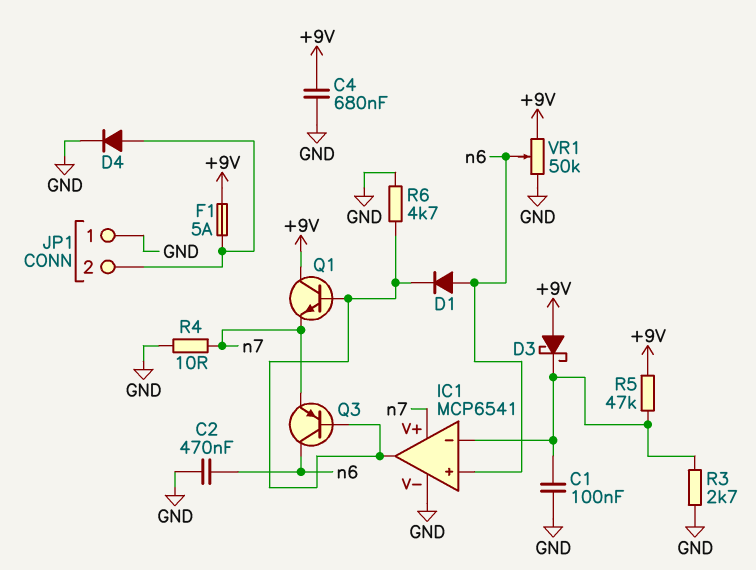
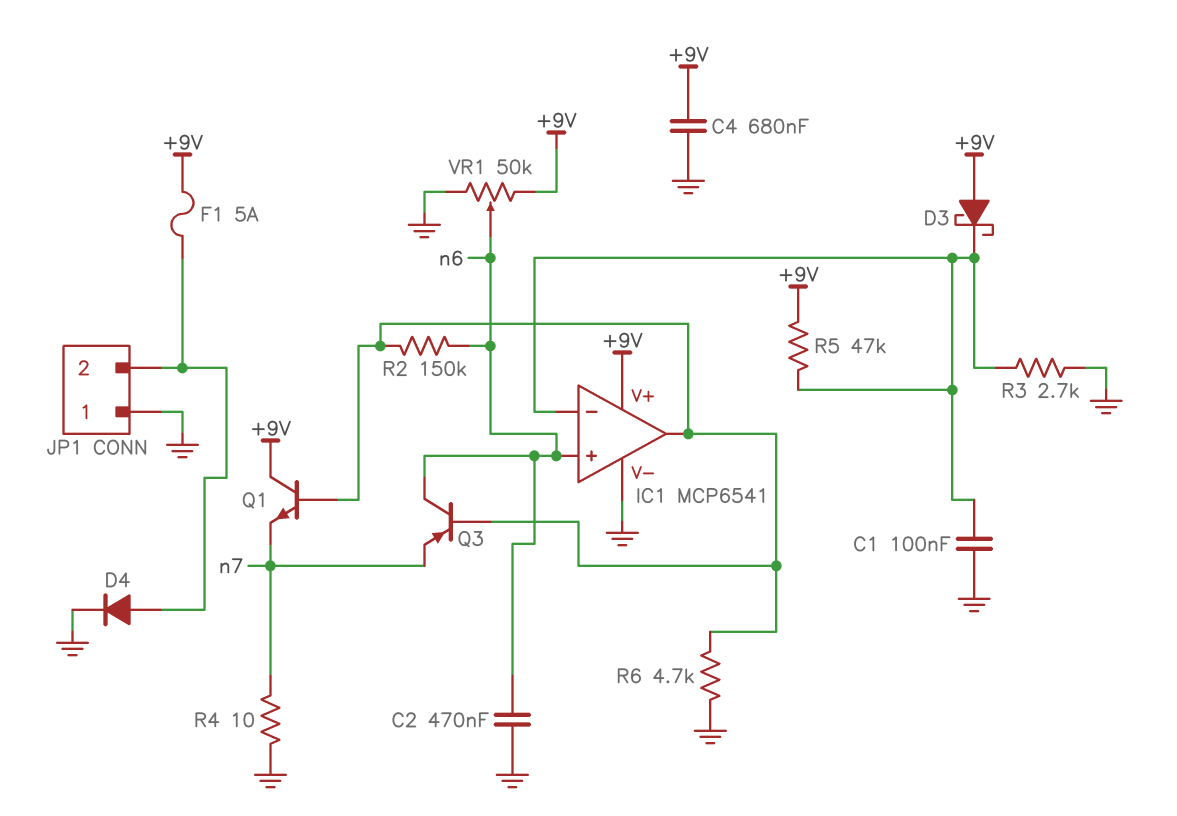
D1: diode (A n6, K IC1/out) -> none
IC1 pin V+: n7 -> +9V
R2: none -> 150k (IC1/out, n6)

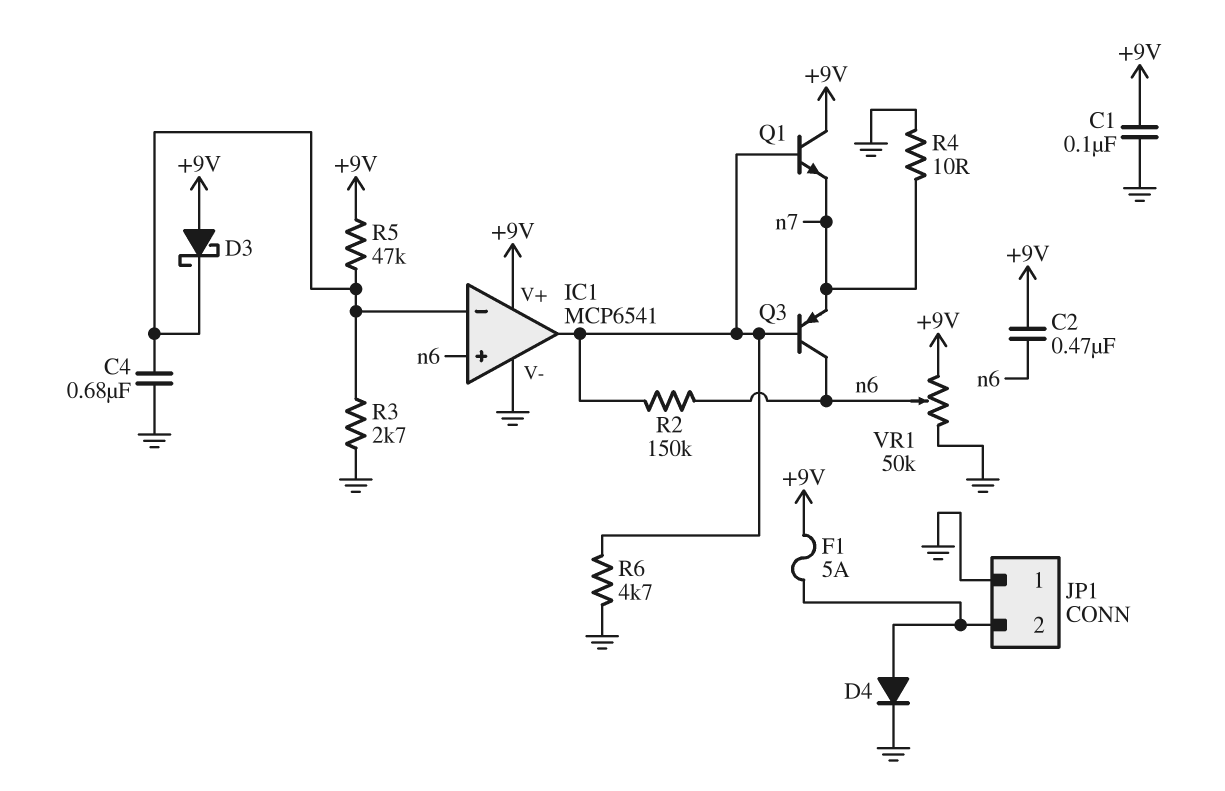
C1: 100nF (GND, IC1/in-) -> 100nF (+9V, GND)
C2: 470nF (GND, n6) -> 470nF (+9V, n6)
C4: 680nF (+9V, GND) -> 680nF (GND, IC1/in-)

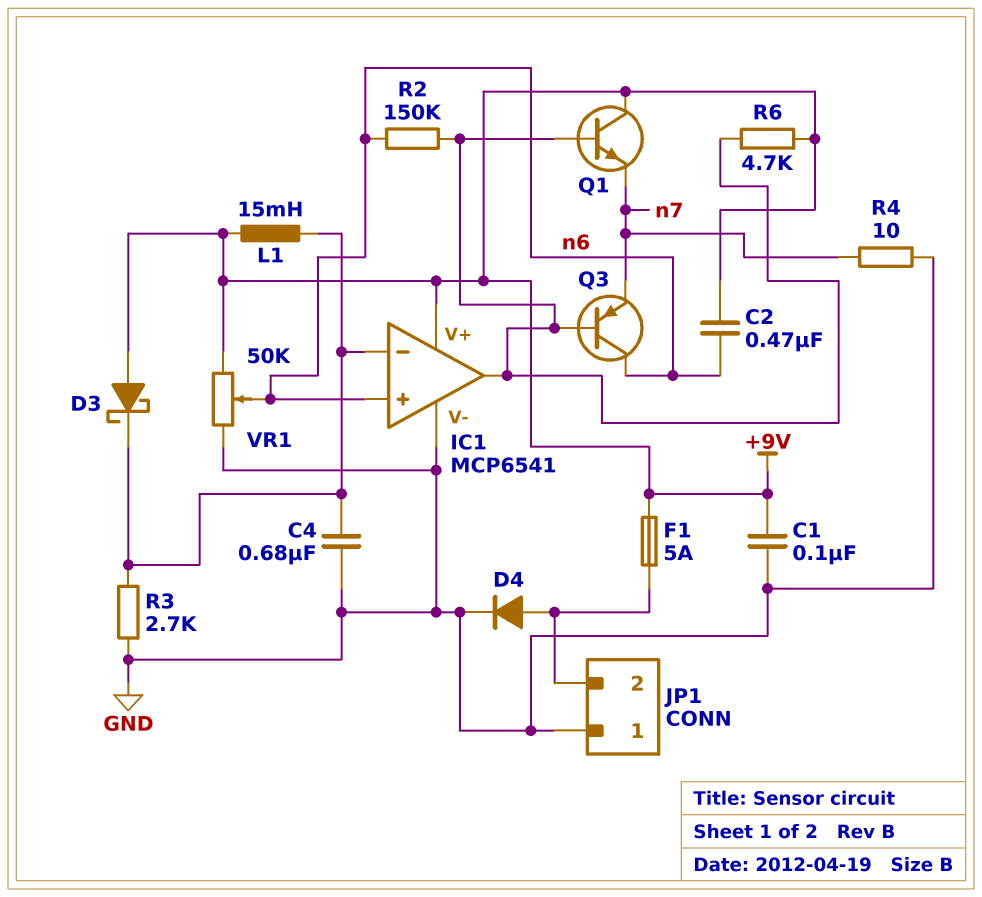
L1: none -> 15mH (+9V, IC1/in-)
R5: 47k (+9V, IC1/in-) -> none
R6: 4.7k (GND, IC1/out) -> 4.7k (+9V, IC1/out)

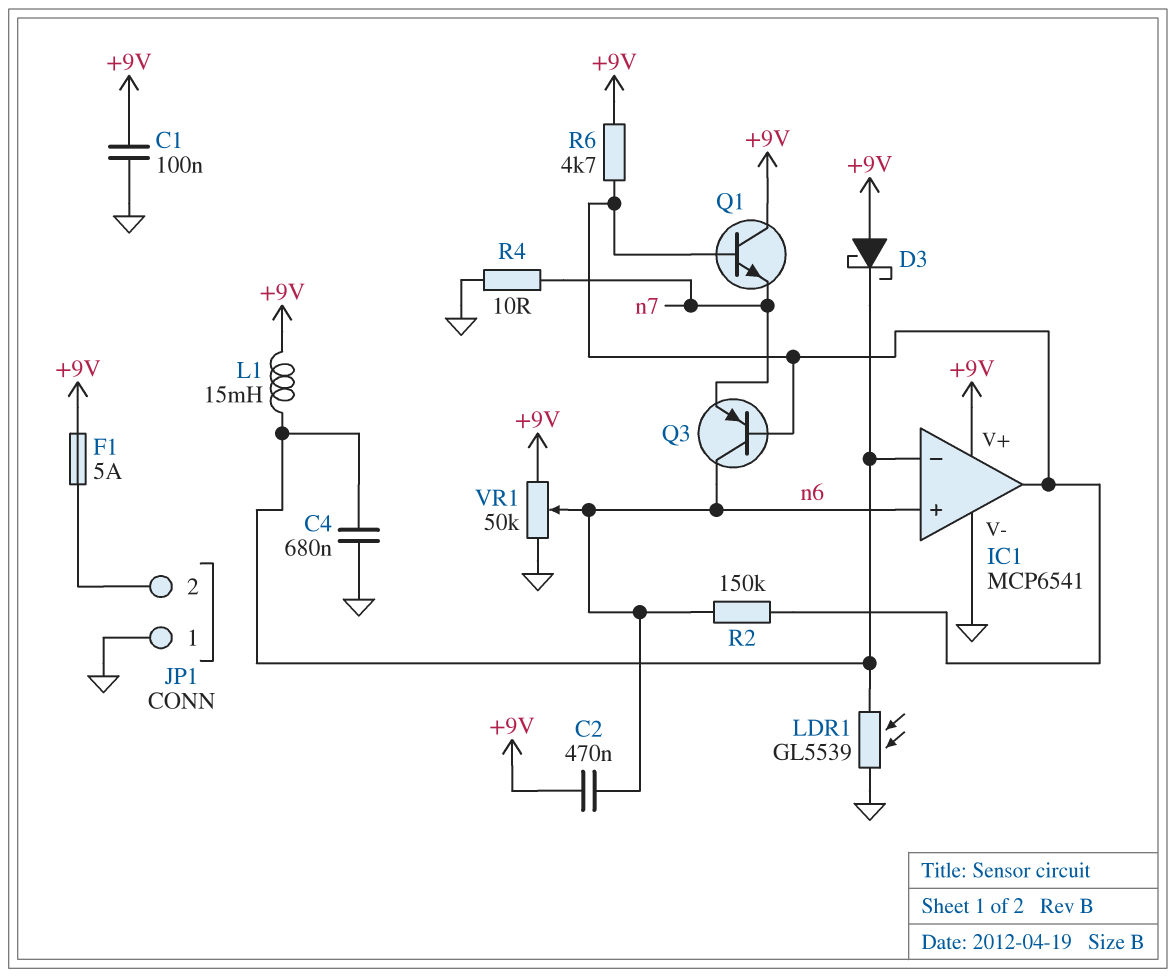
D4: diode (A JP1/2, K GND) -> none
LDR1: none -> GL5539 (GND, IC1/in-)
R3: 2.7k (GND, IC1/in-) -> none

